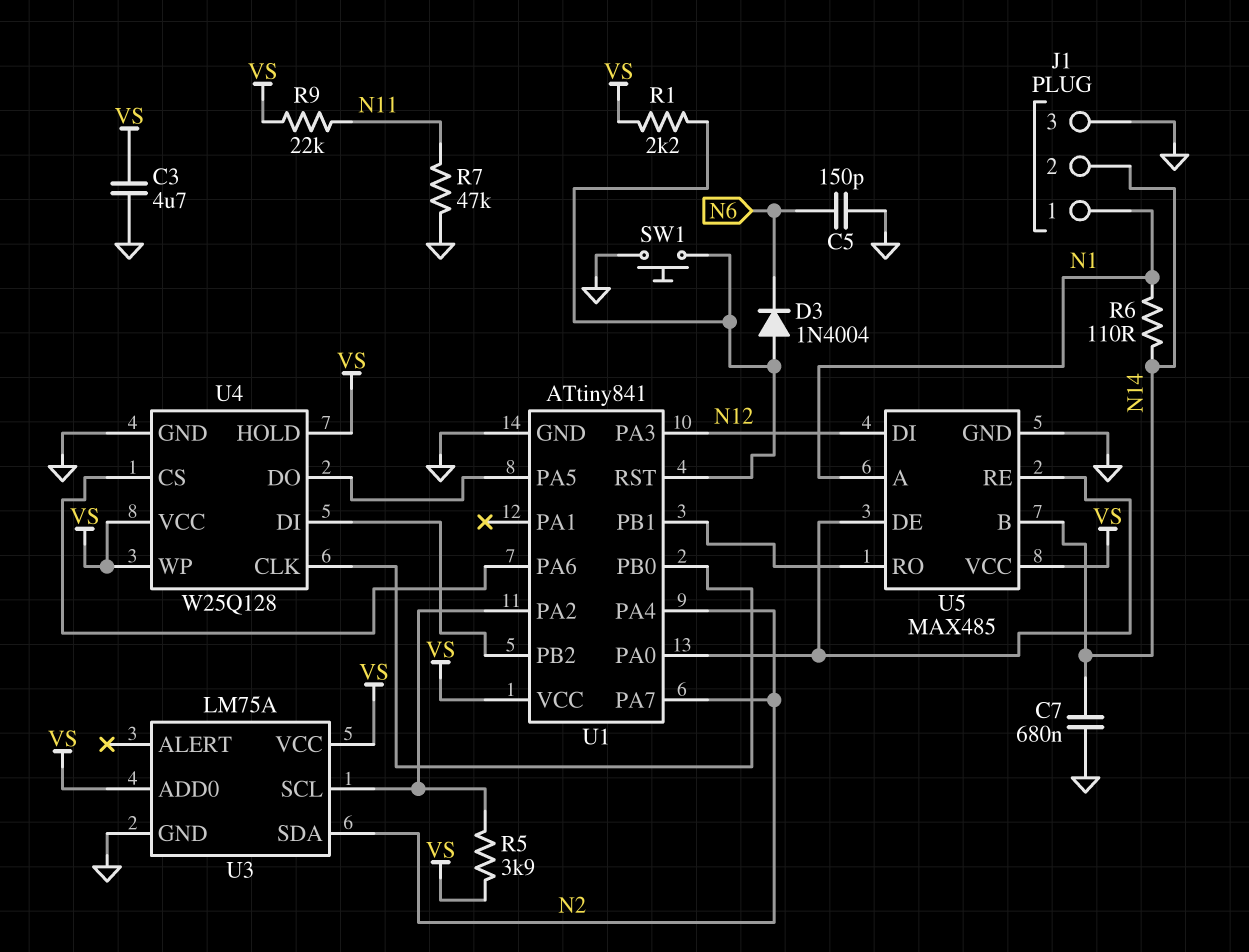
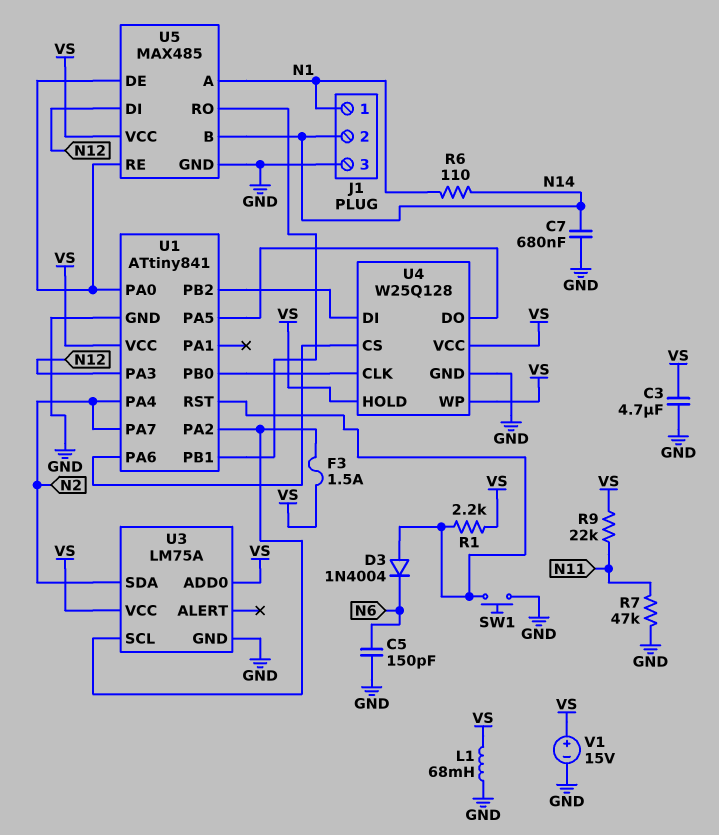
F3: none -> 1.5A (U1/PA2, VS)
L1: none -> 68mH (GND, VS)
R5: 3.9k (U1/PA2, VS) -> none
V1: none -> 15V (plus VS, minus GND)

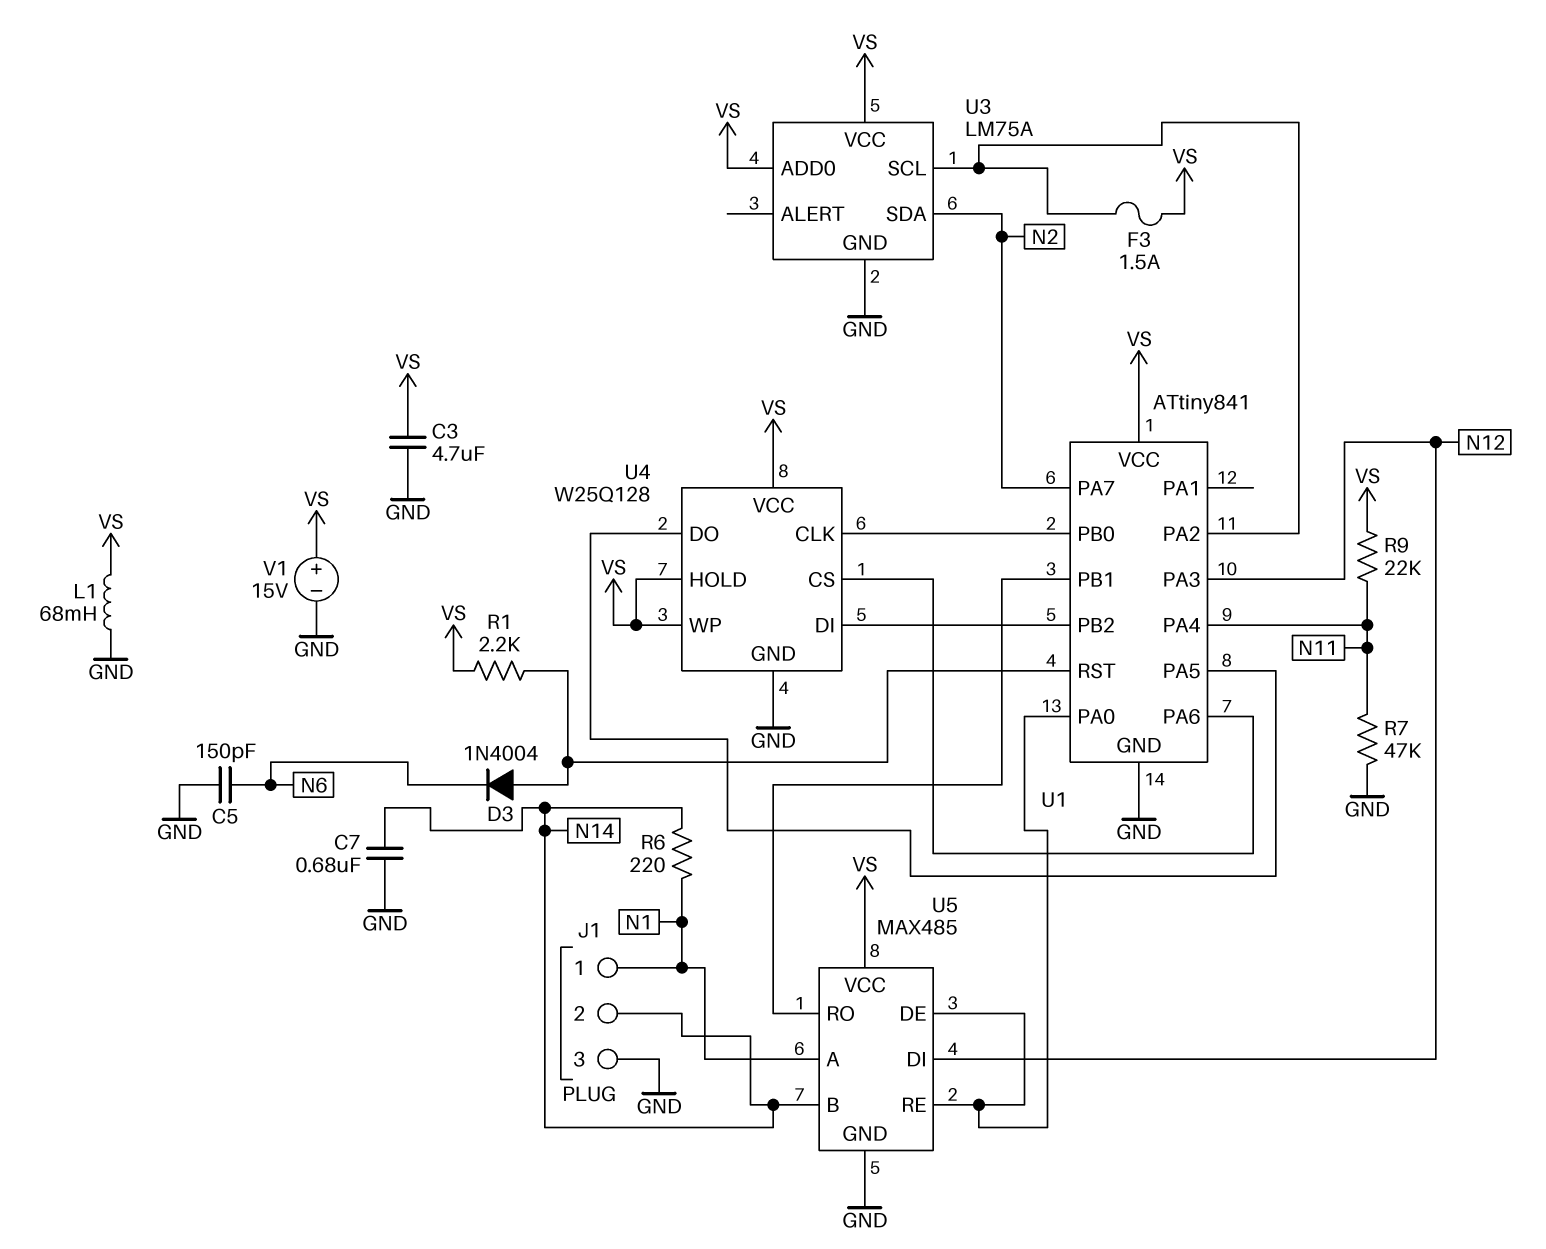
R6: 110 (N1, N14) -> 220 (N1, N14)
SW1: button (GND, U1/RST) -> none
U1 pin PA4: N2 -> N11

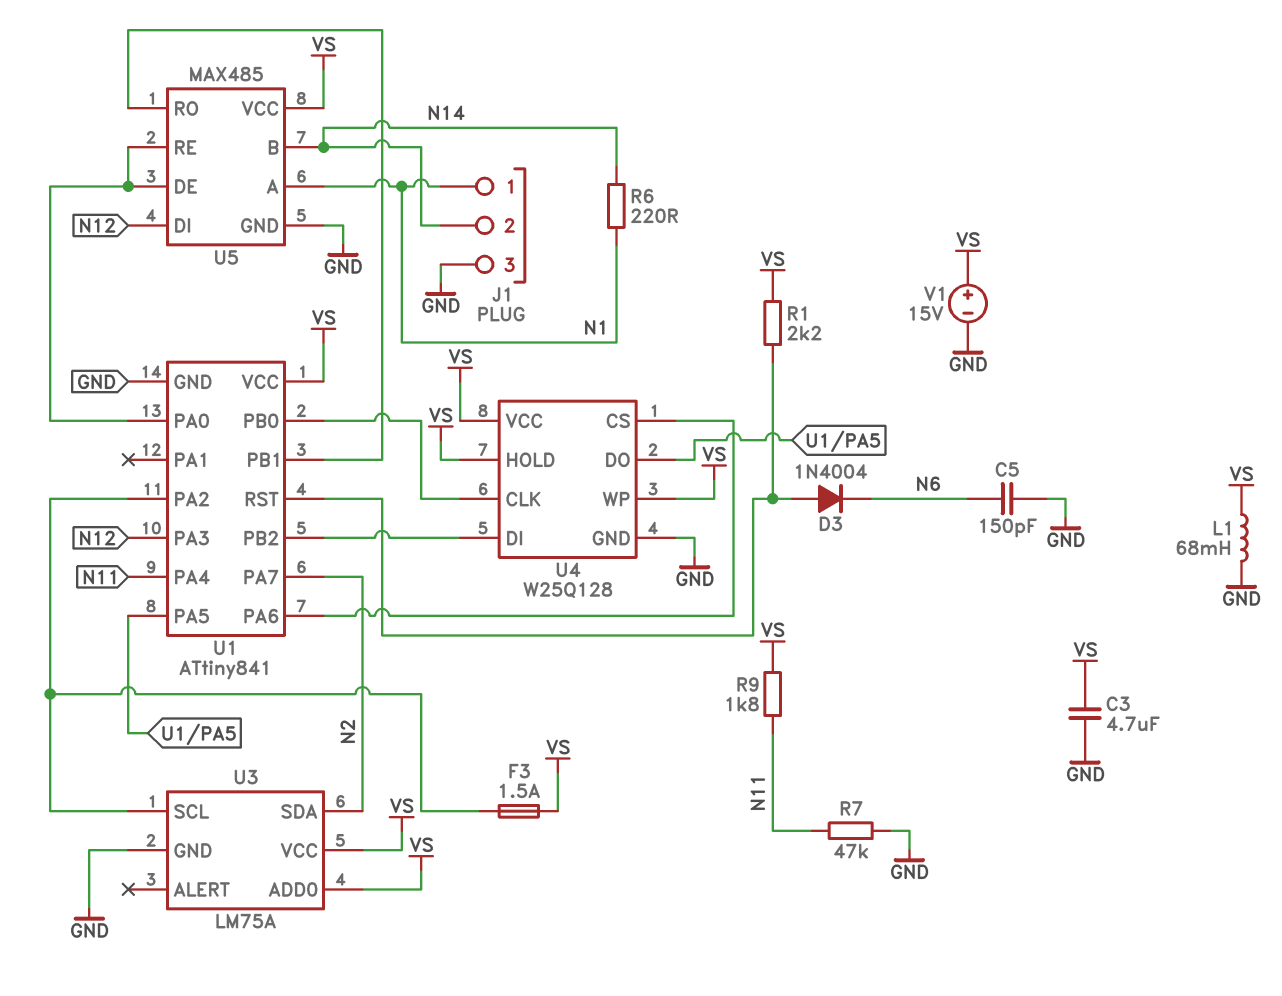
C7: 680nF (GND, N14) -> none
R9: 22k (N11, VS) -> 1.8k (N11, VS)

